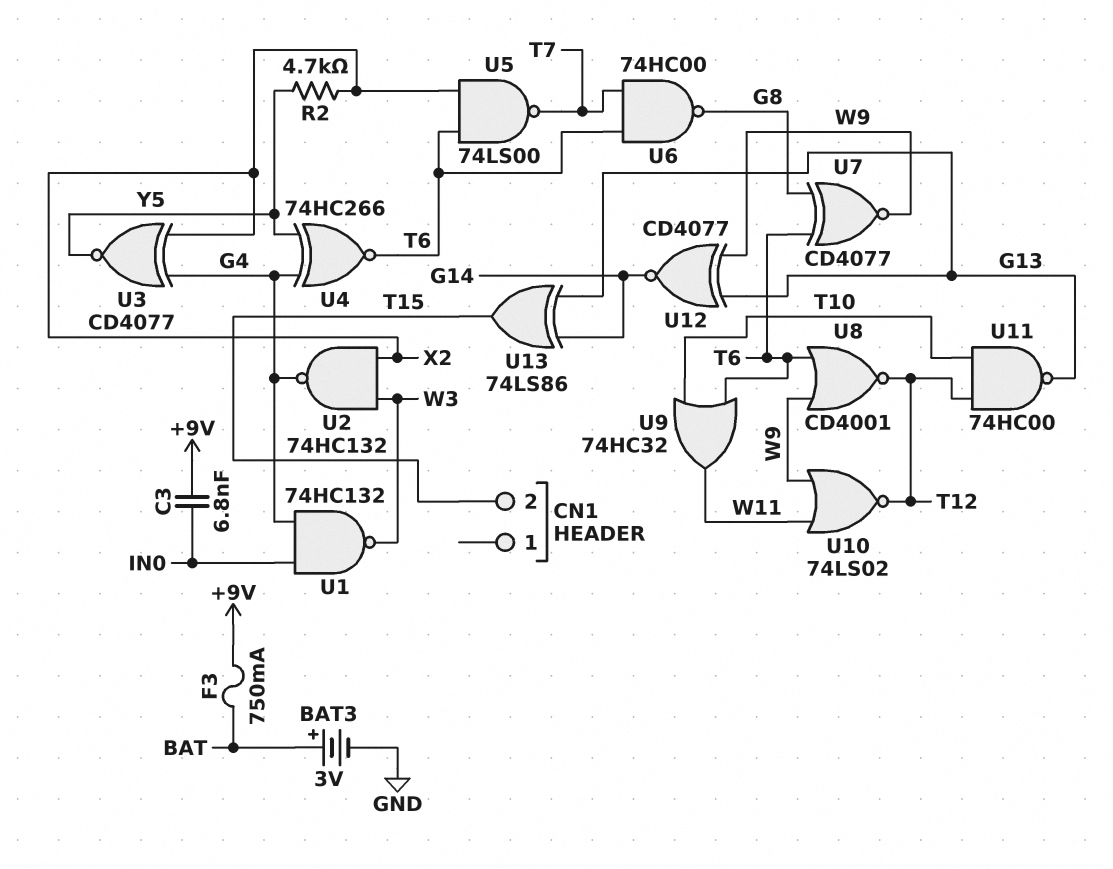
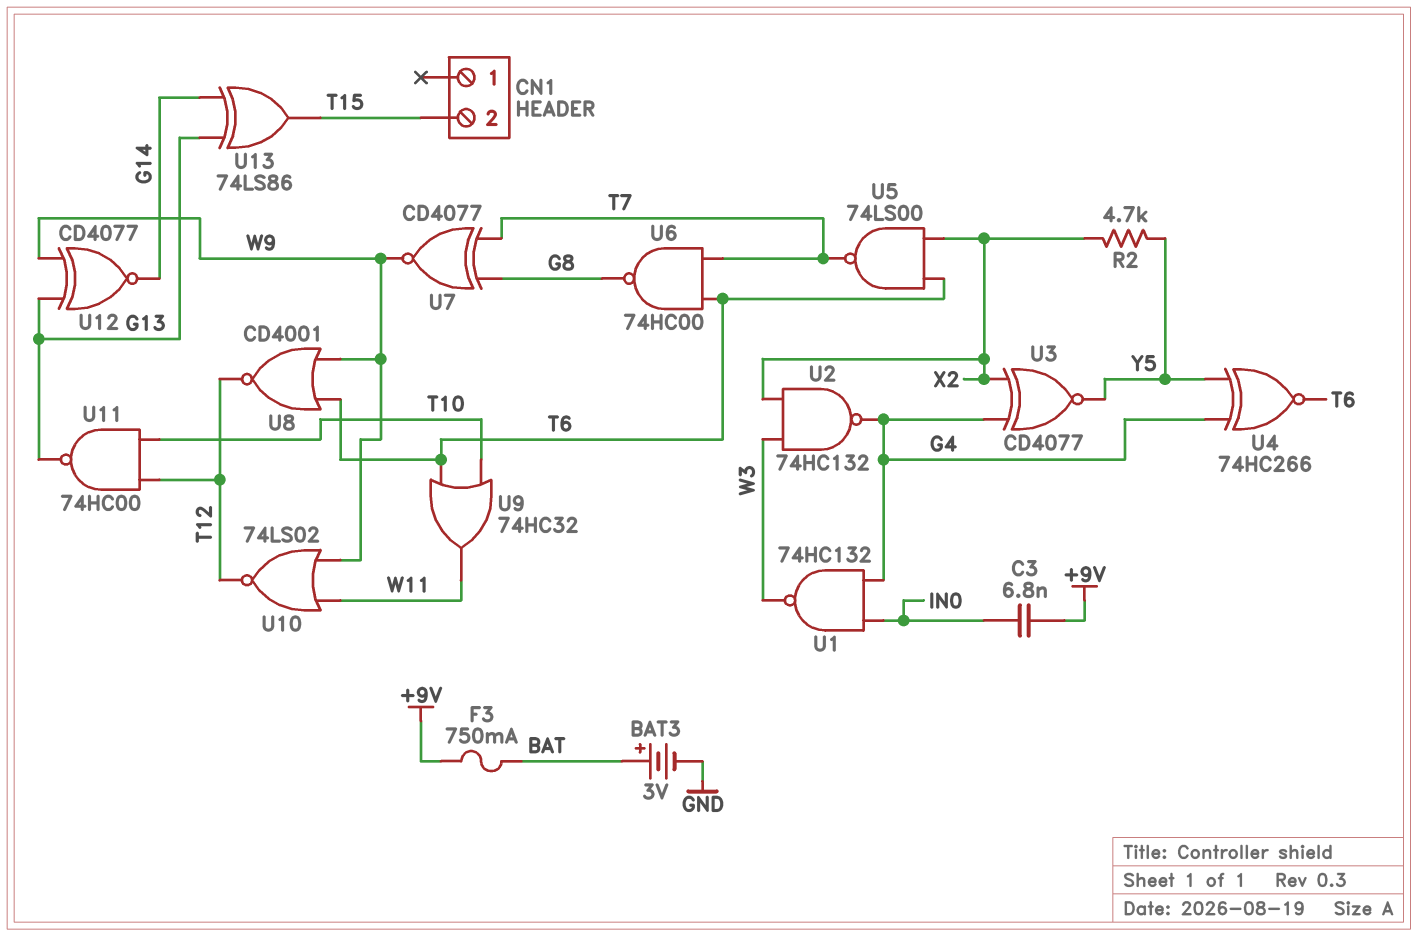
U7: XNOR CD4077 (in G8, in T6, out W9) -> XNOR CD4077 (in G8, in T7, out W9)

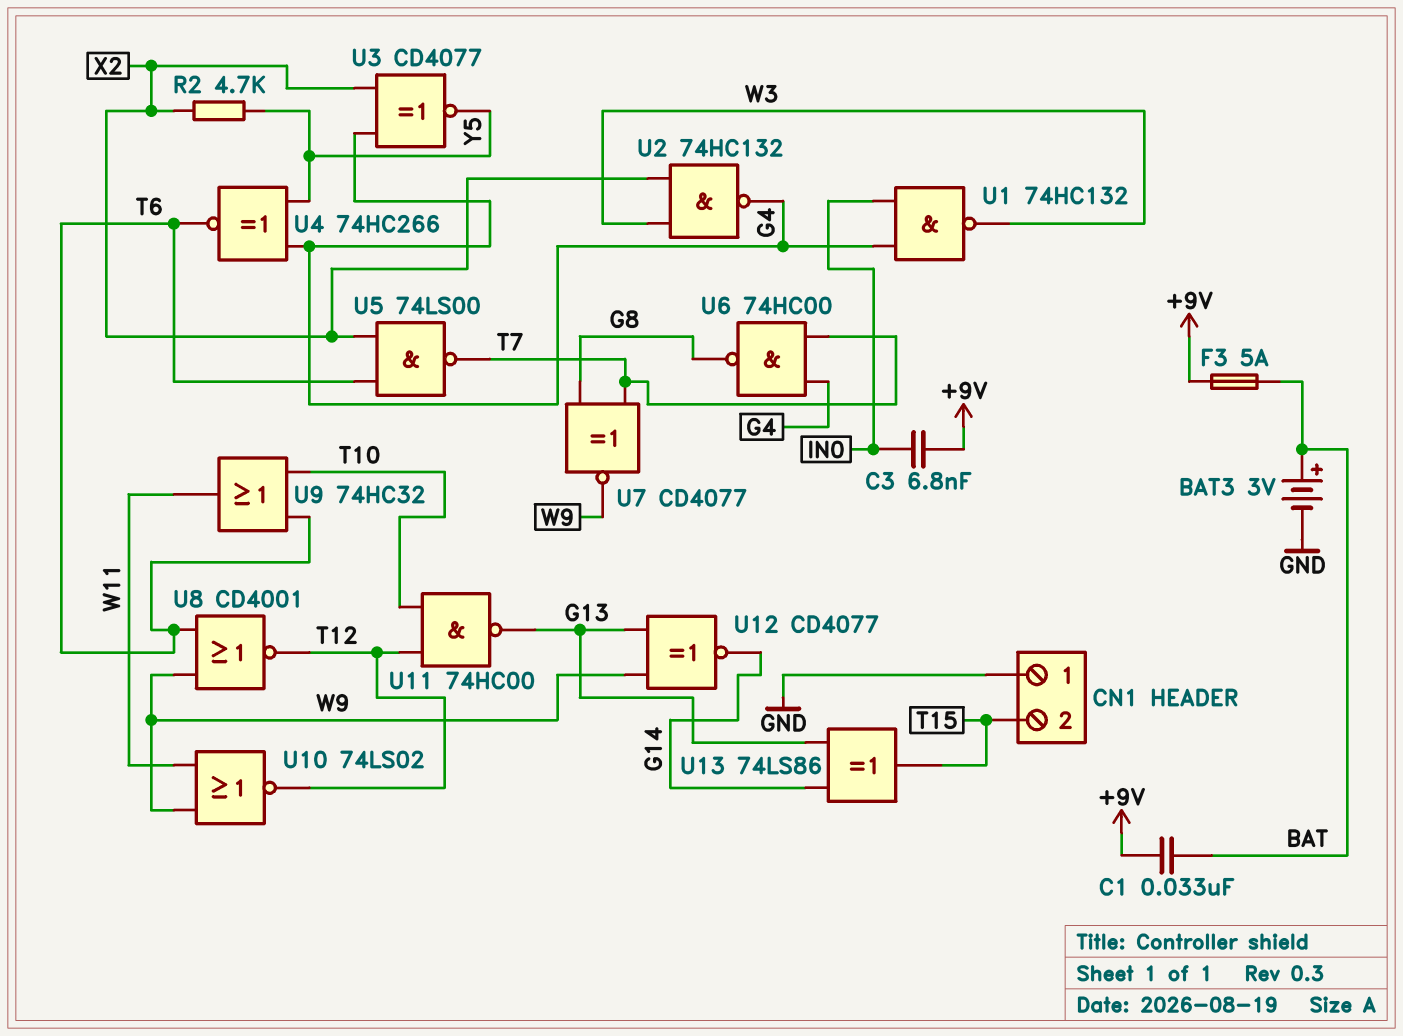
C1: none -> 33nF (+9V, BAT)
CN1 pin 1: none -> GND
F3: 750mA (+9V, BAT) -> 5A (+9V, BAT)
U6: NAND 74HC00 (in T6, in T7, out G8) -> NAND 74HC00 (in G4, in T7, out G8)

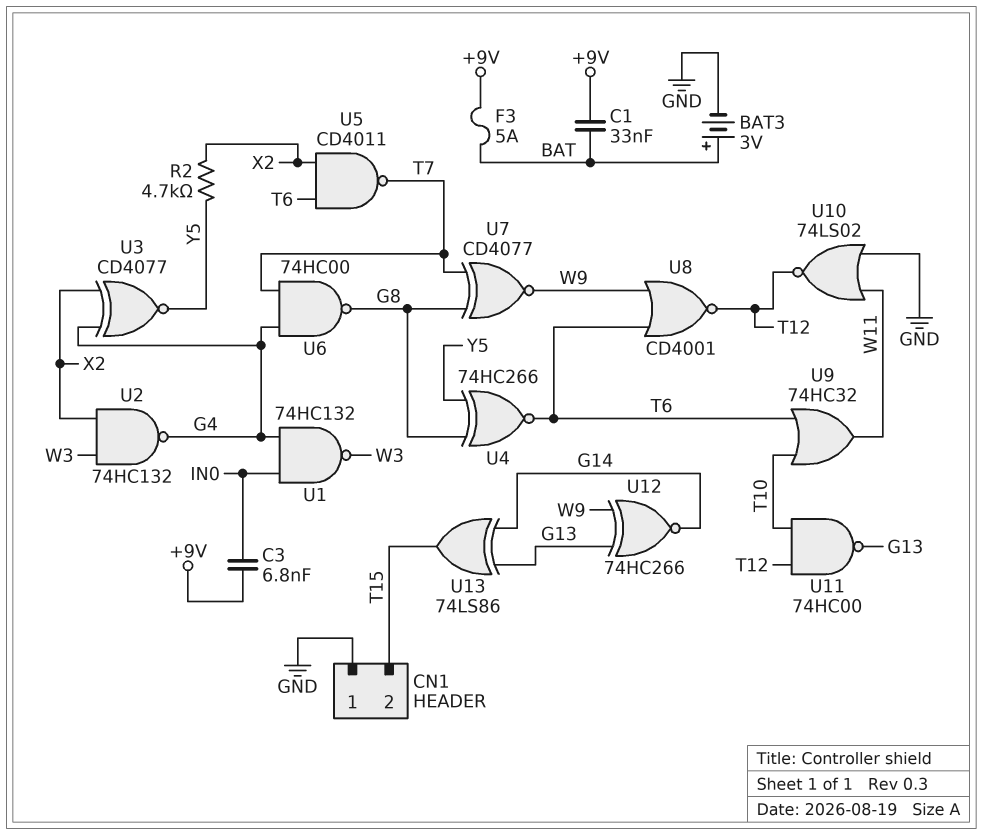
U4: XNOR 74HC266 (in G4, in Y5, out T6) -> XNOR 74HC266 (in G8, in Y5, out T6)
U5: NAND 74LS00 (in T6, in X2, out T7) -> NAND CD4011 (in T6, in X2, out T7)
U10: NOR 74LS02 (in W9, in W11, out T12) -> NOR 74LS02 (in GND, in W11, out T12)
U12: XNOR CD4077 (in G13, in W9, out G14) -> XNOR 74HC266 (in G13, in W9, out G14)

